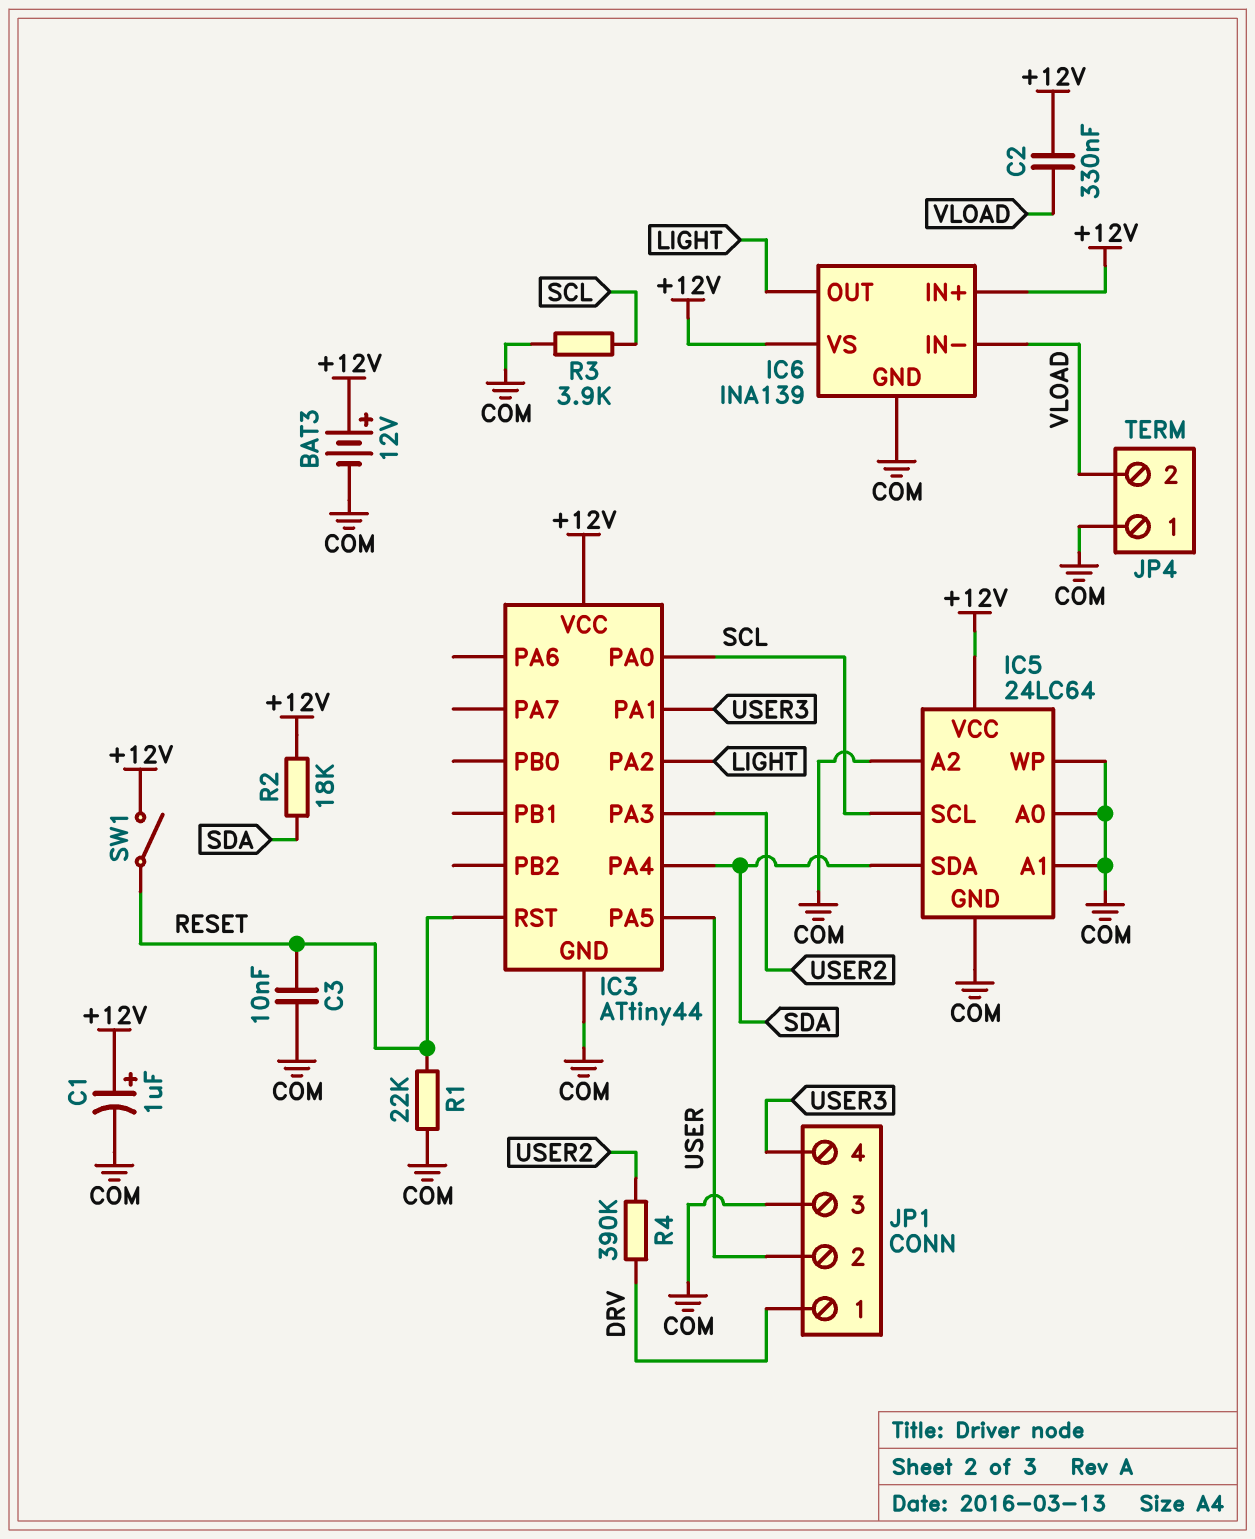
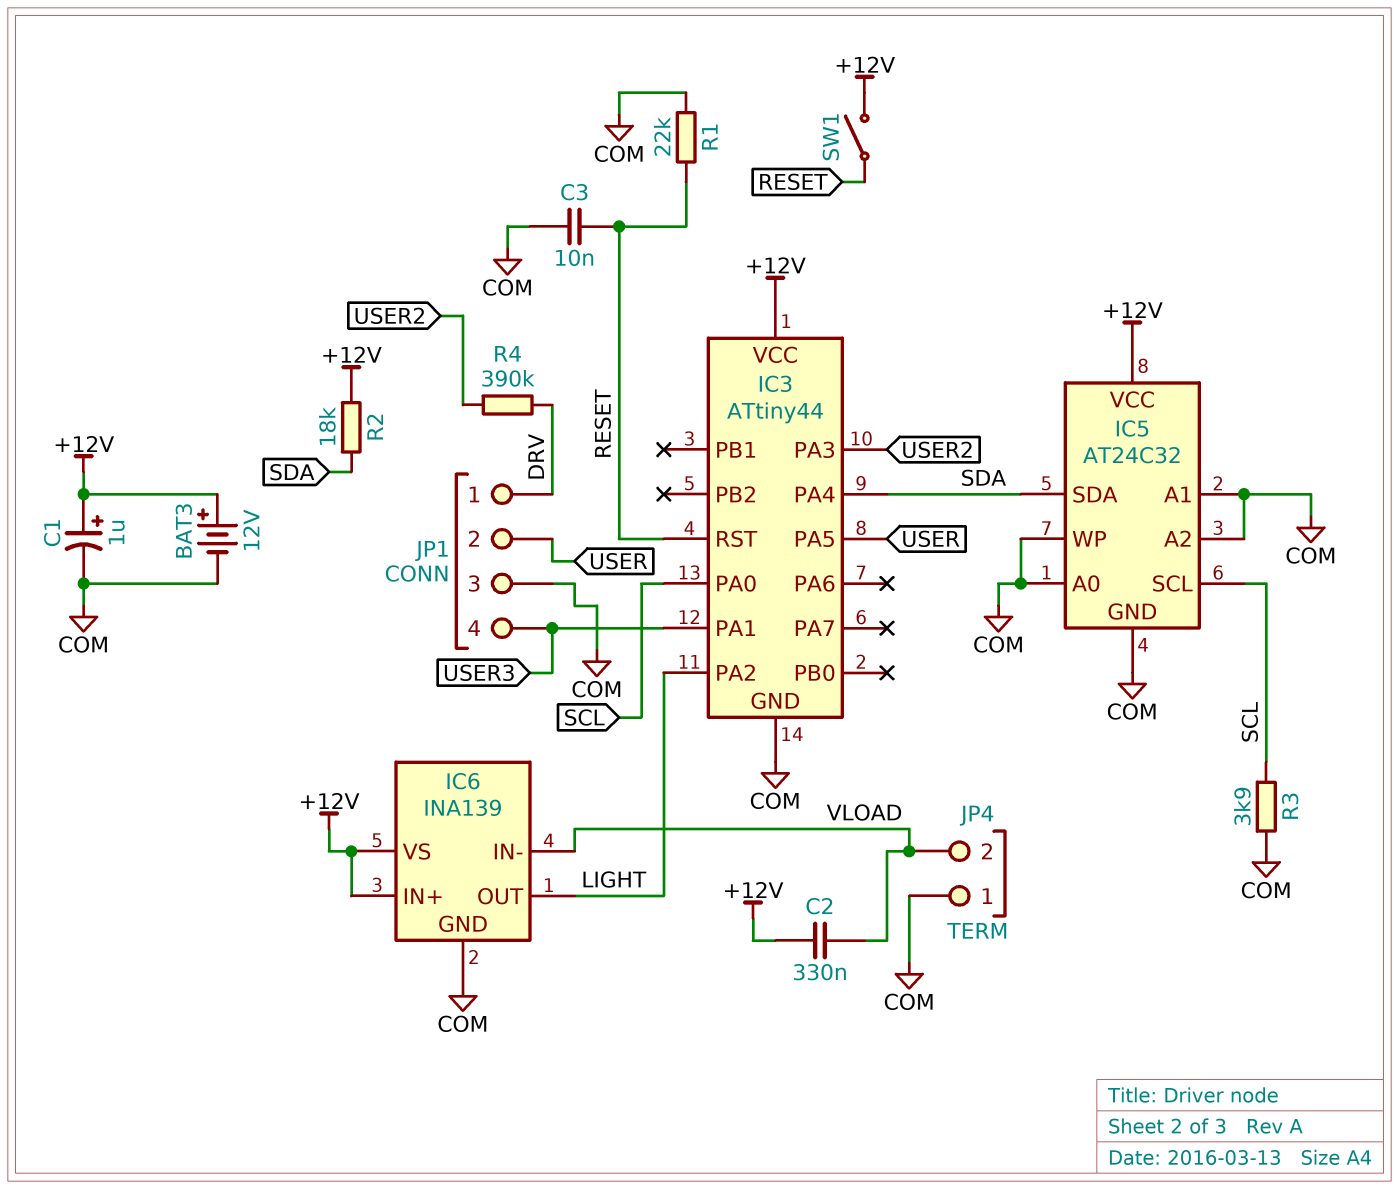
IC5: 24LC64 -> AT24C32

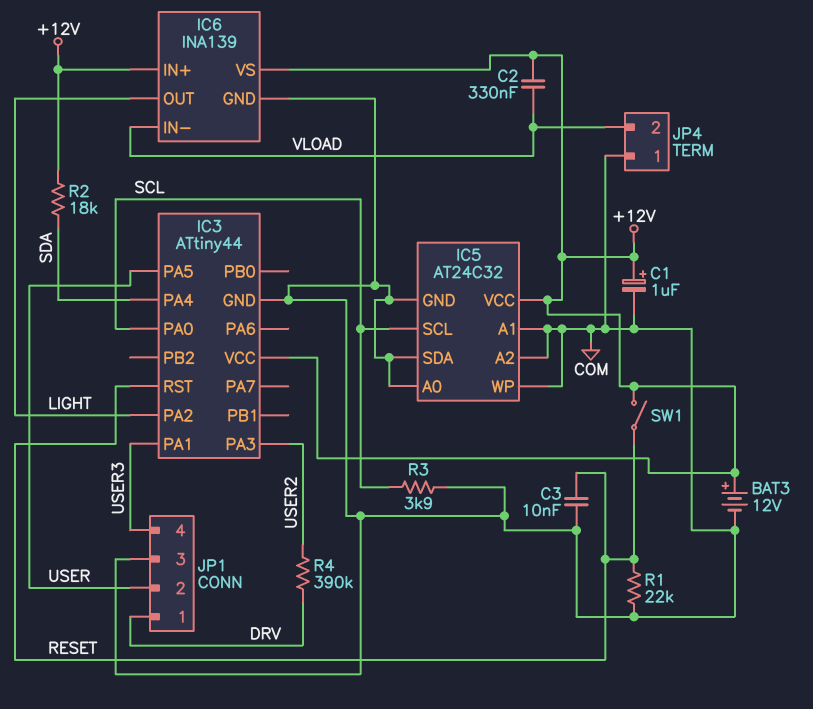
IC5 pin SDA: SDA -> COM

